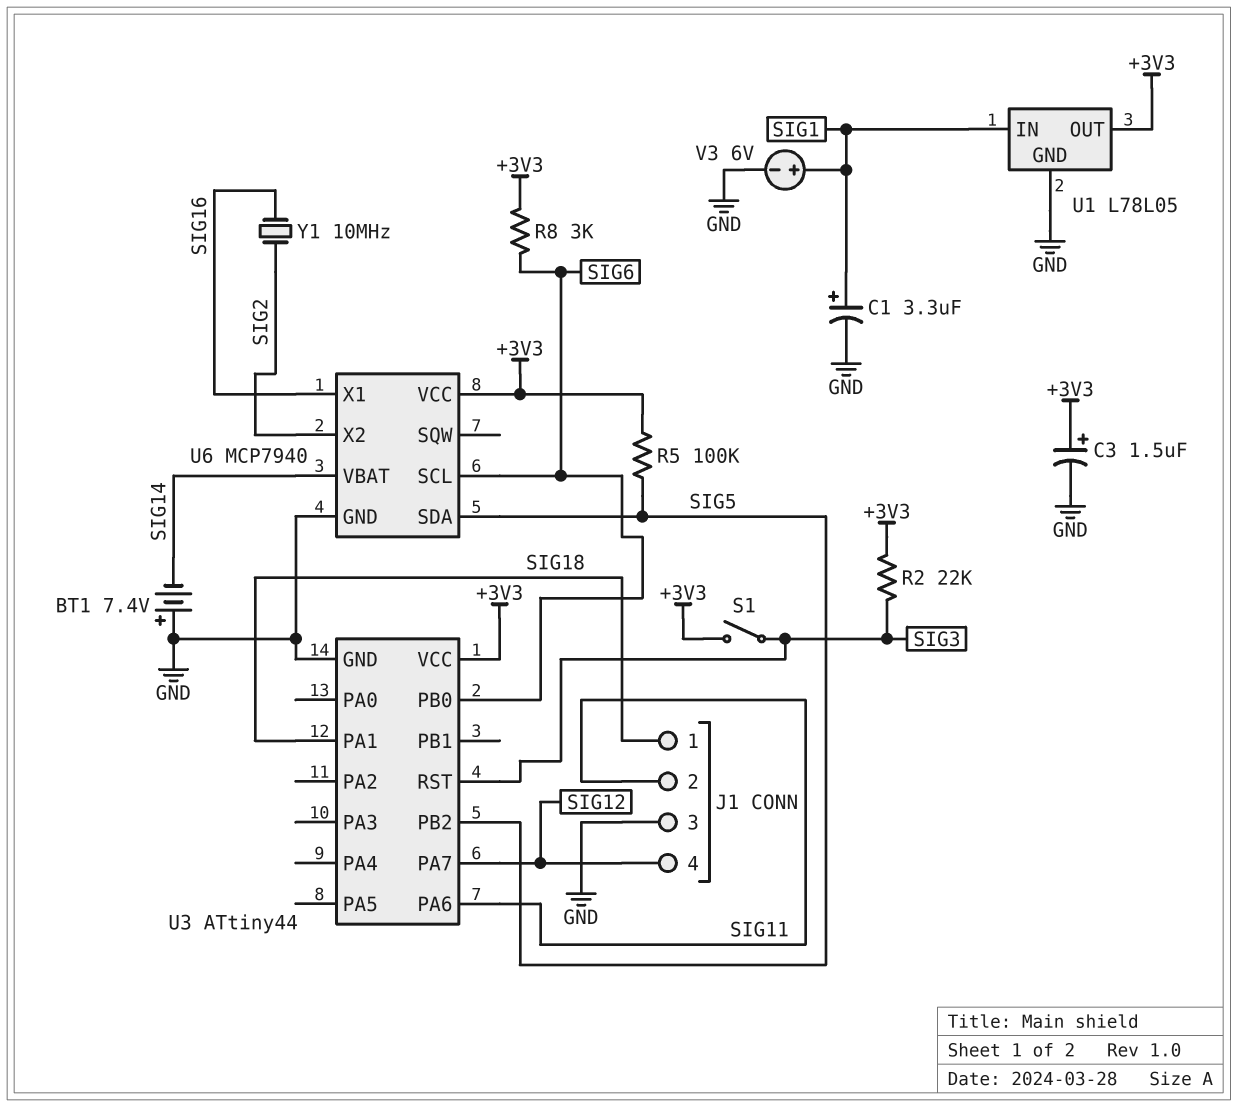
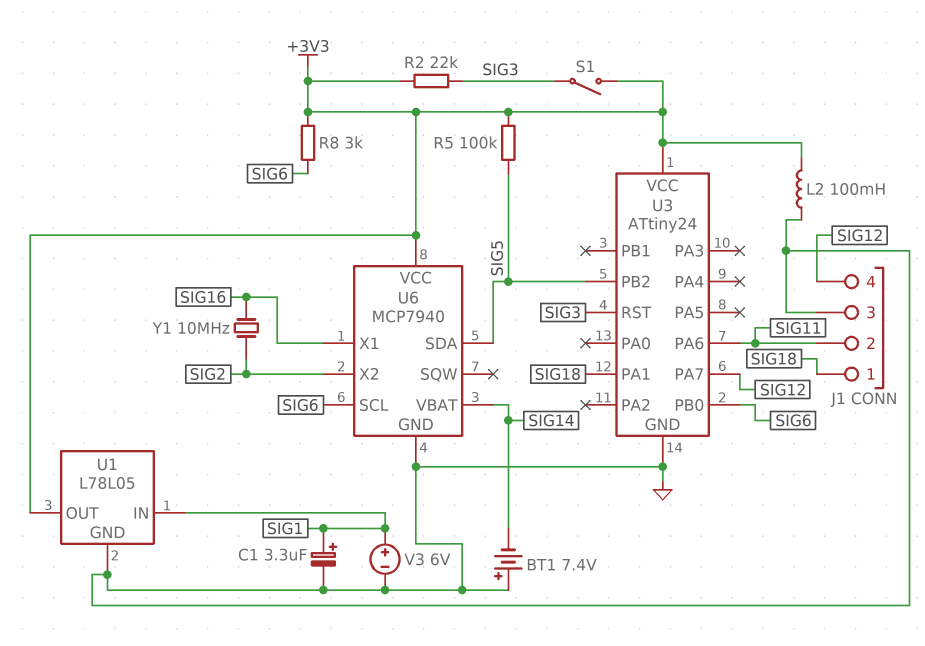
C3: 1.5uF (plus +3V3, minus GND) -> none
L2: none -> 100mH (+3V3, GND)
U3: ATtiny44 -> ATtiny24

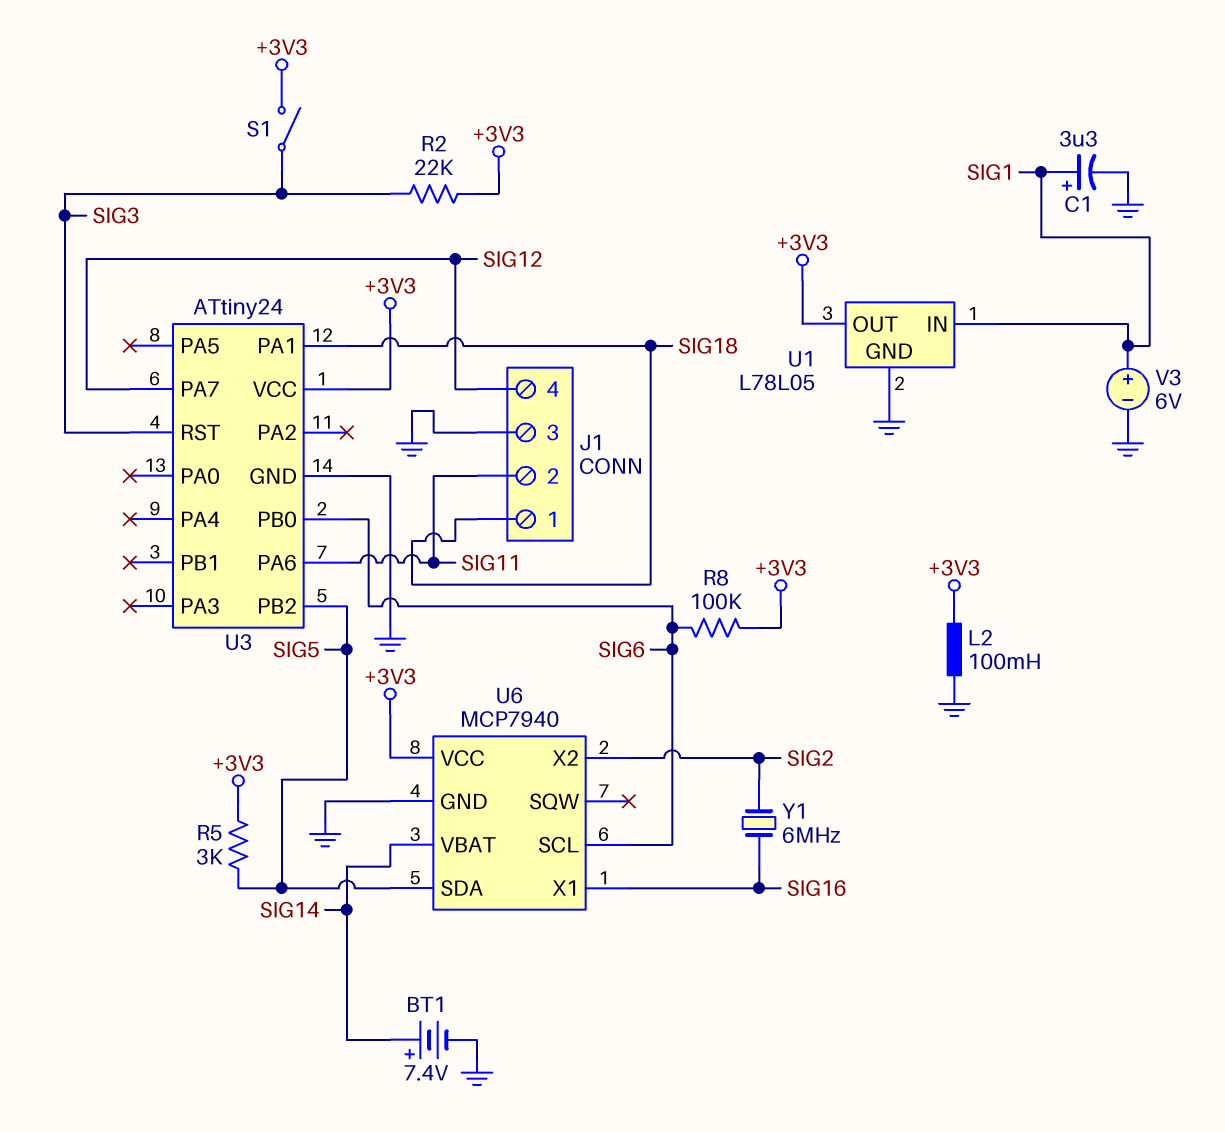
BT1: 7.4V (plus GND, minus SIG14) -> 7.4V (plus SIG14, minus GND)
R5: 100k (+3V3, SIG5) -> 3k (+3V3, SIG5)
R8: 3k (+3V3, SIG6) -> 100k (+3V3, SIG6)
Y1: 10MHz (SIG2, SIG16) -> 6MHz (SIG2, SIG16)

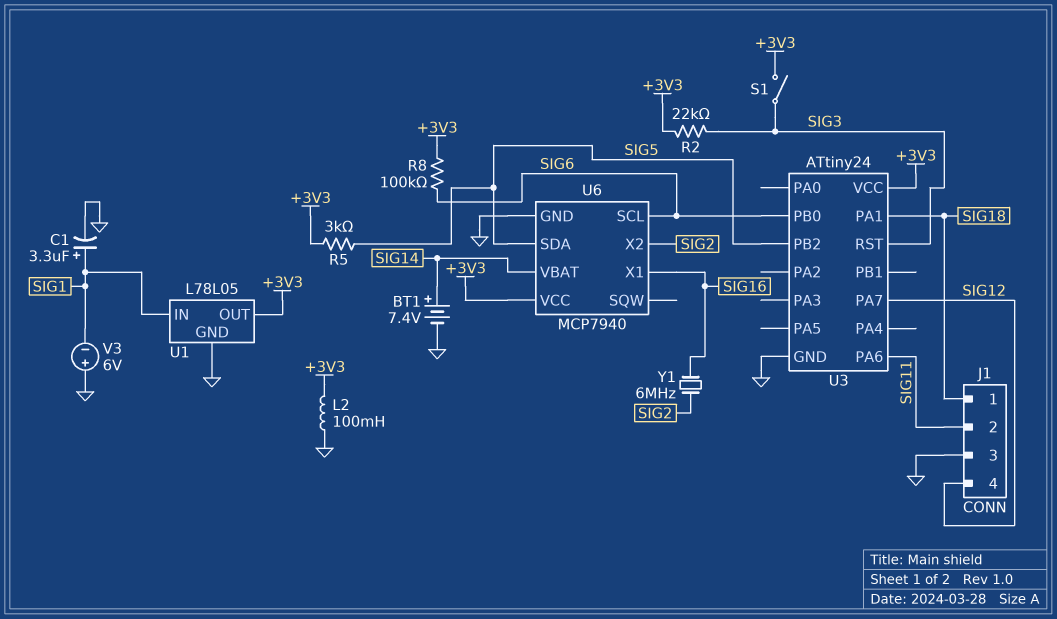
V3: 6V (plus SIG1, minus GND) -> 6V (plus GND, minus SIG1)

